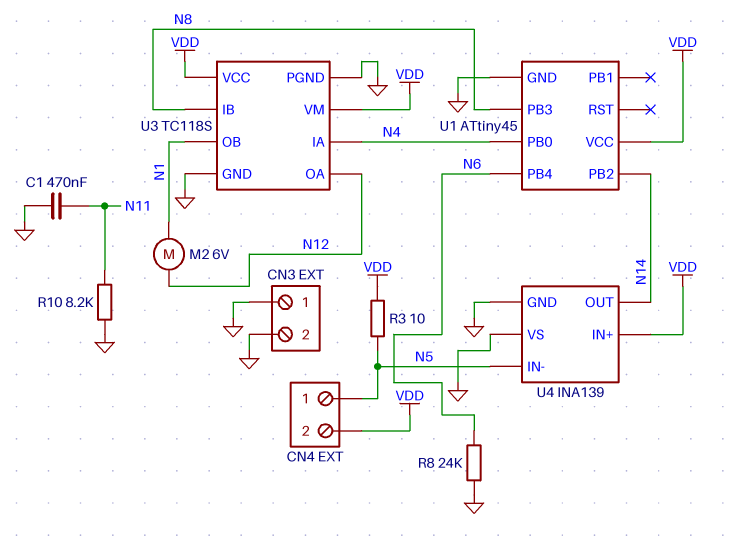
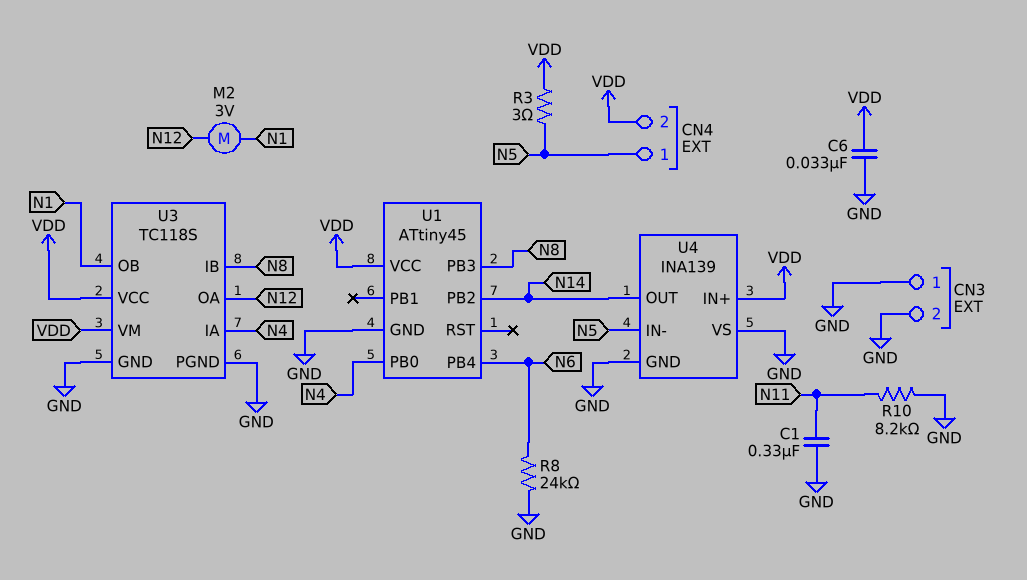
C1: 470nF (GND, N11) -> 330nF (GND, N11)
C6: none -> 33nF (GND, VDD)
M2: motor 6V (N1, N12) -> motor 3V (N1, N12)
R3: 10 (N5, VDD) -> 3 (N5, VDD)

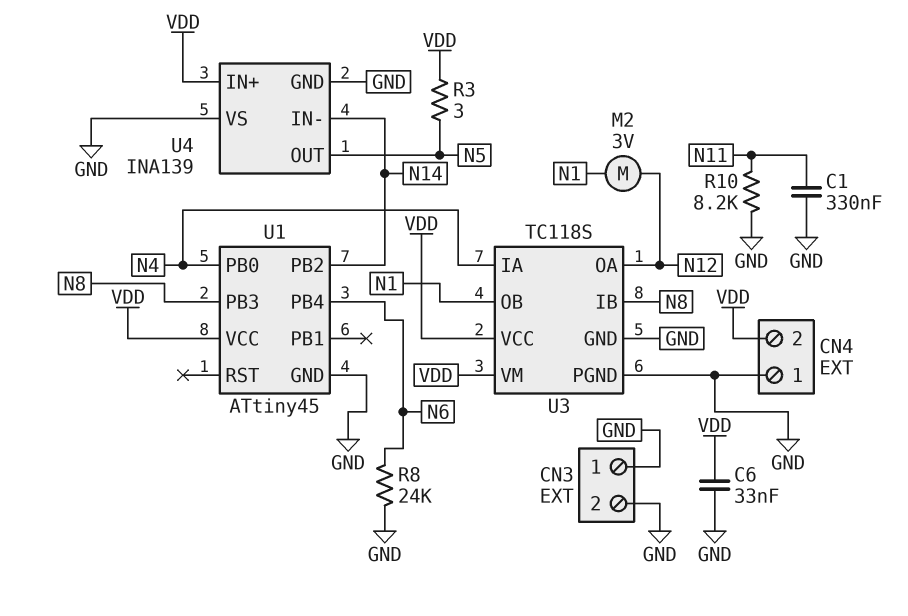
CN4 pin 1: N5 -> GND
U4 pin IN-: N5 -> N14
U4 pin OUT: N14 -> N5

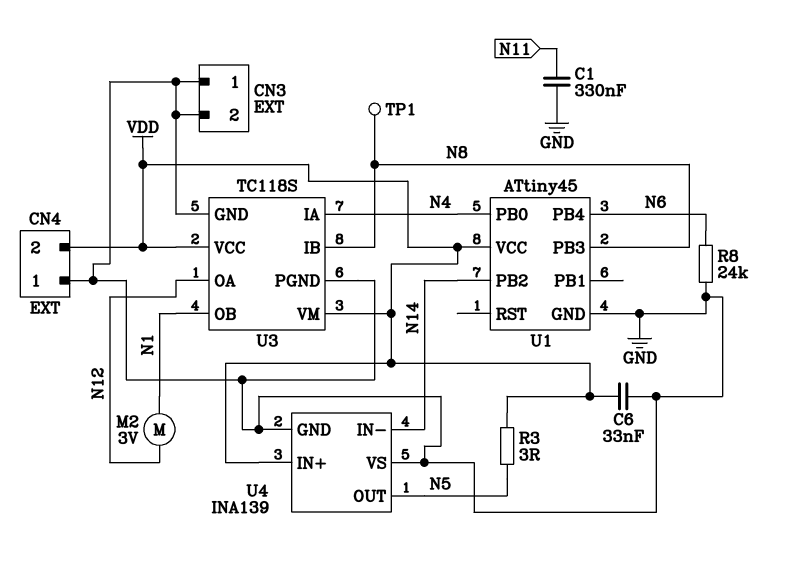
R10: 8.2k (GND, N11) -> none
TP1: none -> test point (N8)

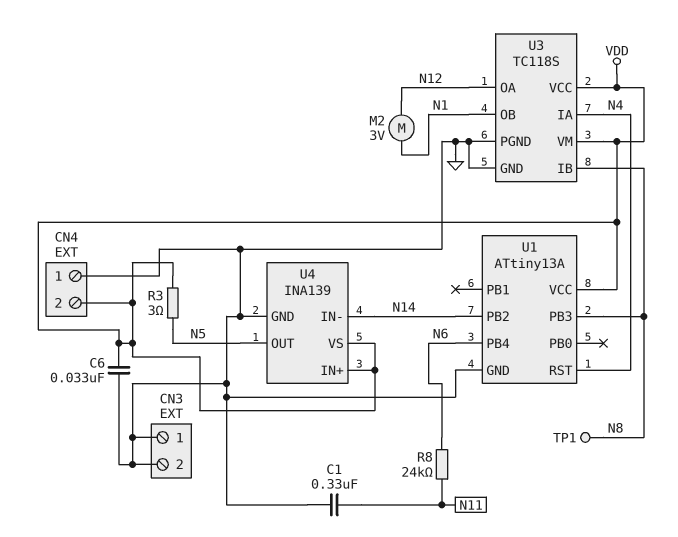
R8: 24k (GND, N6) -> 24k (N6, N11)
U1: ATtiny45 -> ATtiny13A
U1 pin PB0: N4 -> none
U1 pin RST: none -> N4
U4 pin VS: GND -> VDD

